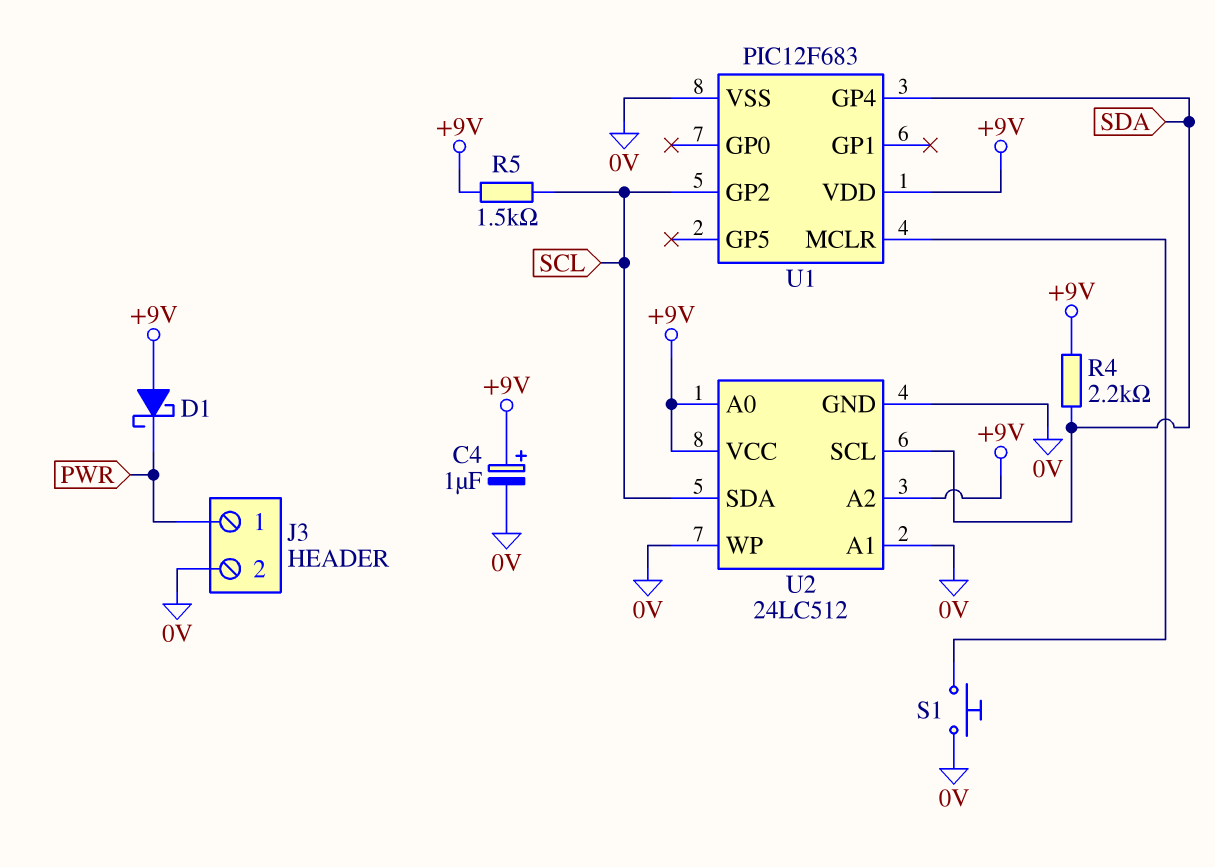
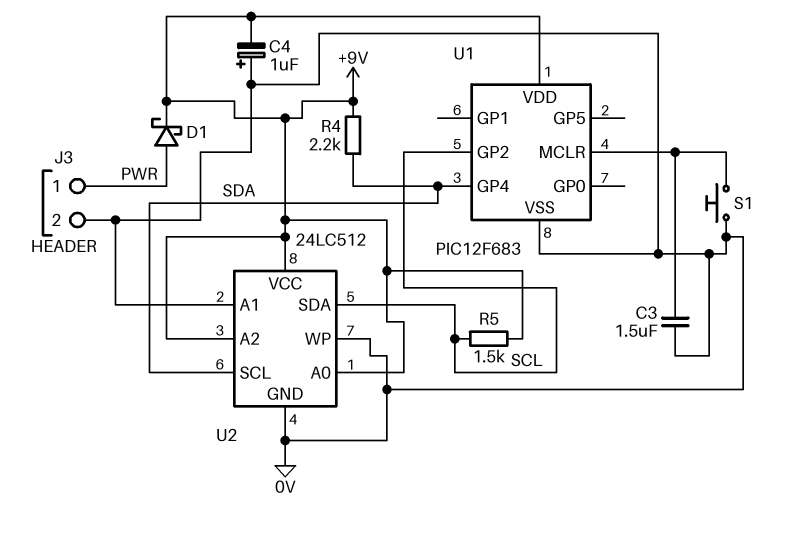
C3: none -> 1.5uF (0V, U1/MCLR)
C4: 1uF (plus +9V, minus 0V) -> 1uF (plus 0V, minus +9V)
D1: schottky (A +9V, K PWR) -> schottky (A PWR, K +9V)

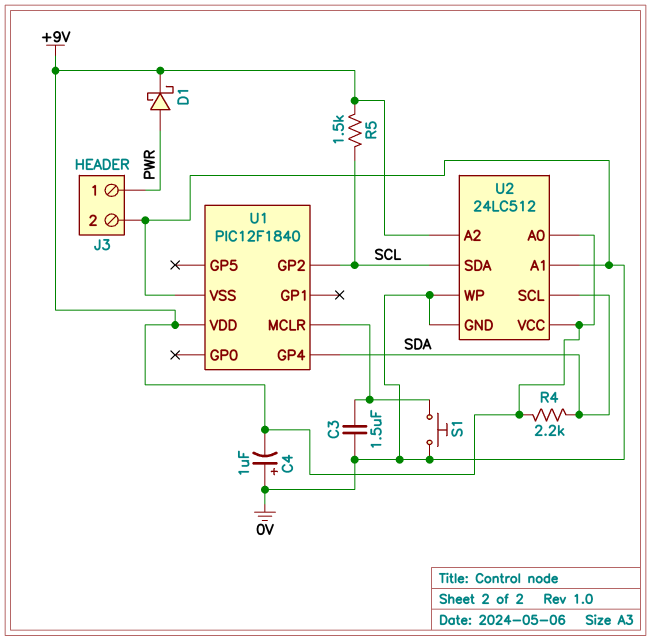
U1: PIC12F683 -> PIC12F1840

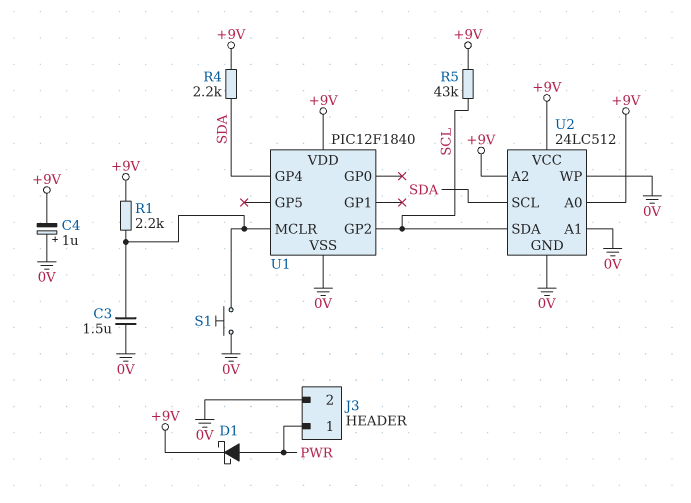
R1: none -> 2.2k (+9V, U1/MCLR)
R5: 1.5k (+9V, SCL) -> 43k (+9V, SCL)

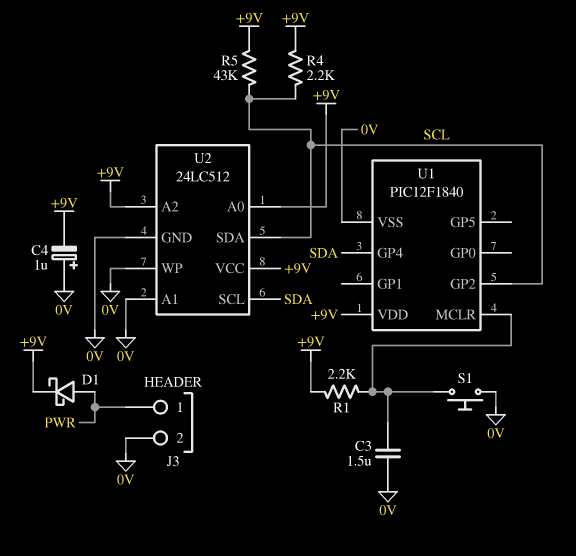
R4: 2.2k (+9V, SDA) -> 2.2k (+9V, SCL)

